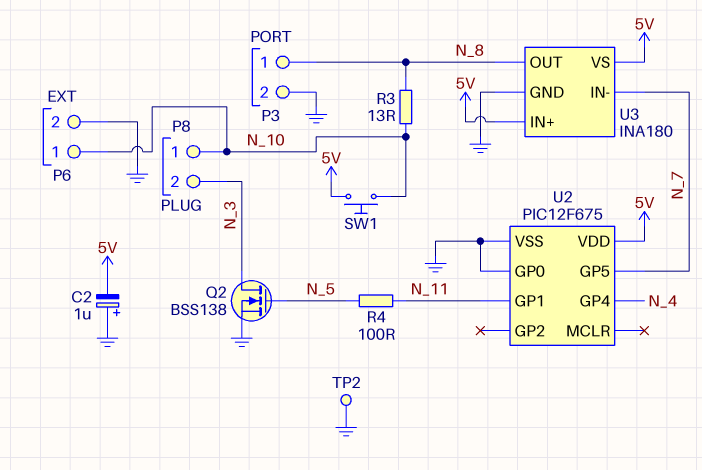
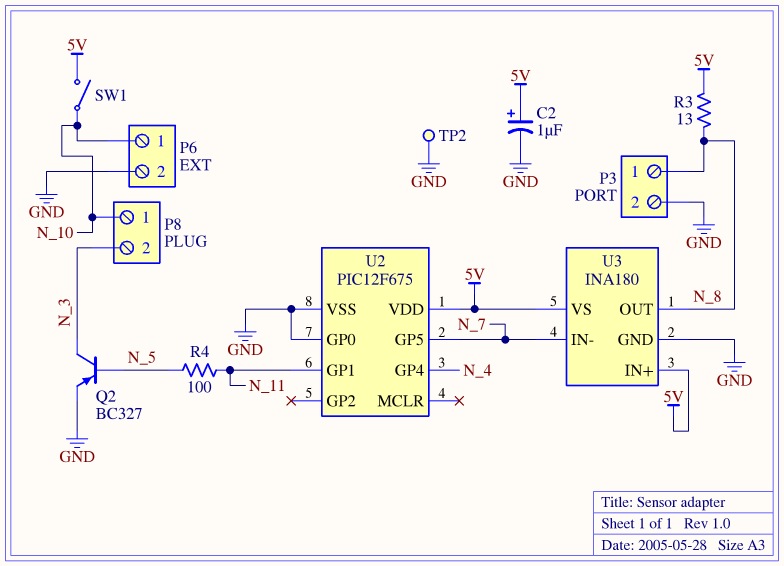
C2: 1uF (plus GND, minus 5V) -> 1uF (plus 5V, minus GND)
Q2: NMOS BSS138 (G N_5, D N_3, S GND) -> PNP BC327 (B N_5, C N_3, E GND)
R3: 13 (N_8, N_10) -> 13 (5V, N_8)
SW1: button (5V, N_10) -> switch (5V, N_10)

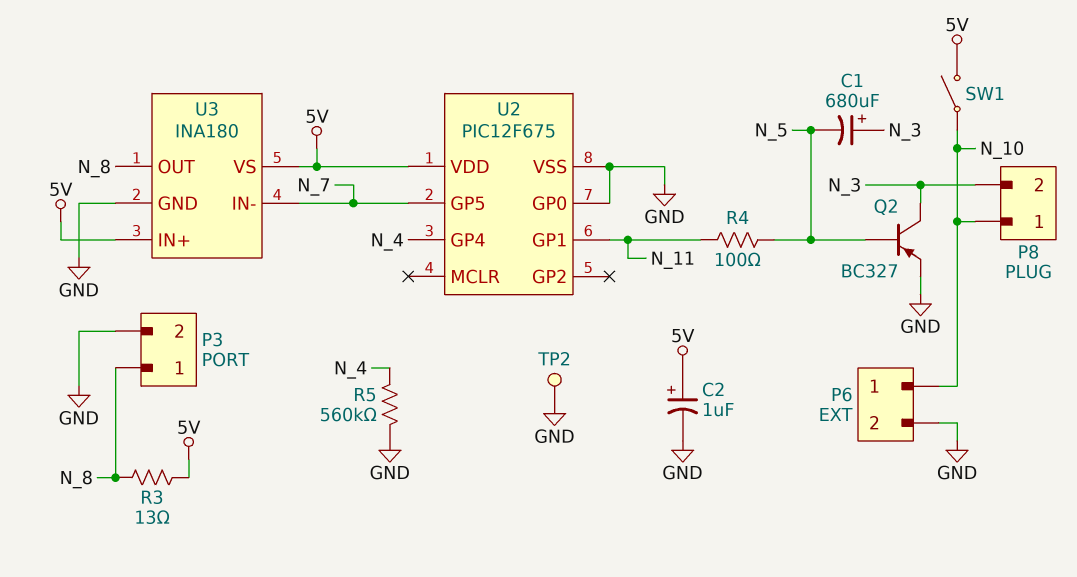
C1: none -> 680uF (plus N_3, minus N_5)
R5: none -> 560k (GND, N_4)

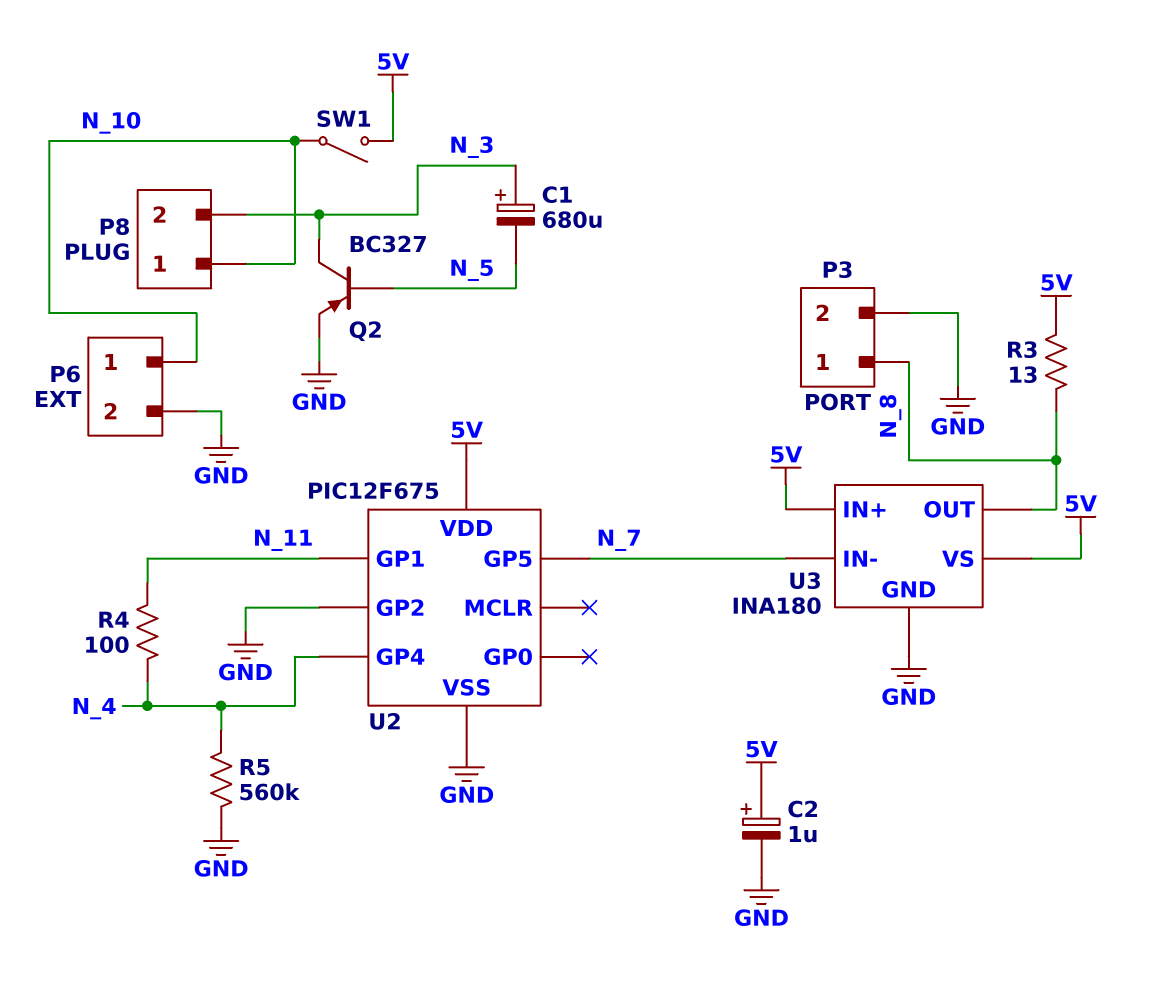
R4: 100 (N_5, N_11) -> 100 (N_4, N_11)
TP2: test point (GND) -> none
U2 pin GP0: GND -> none
U2 pin GP2: none -> GND

